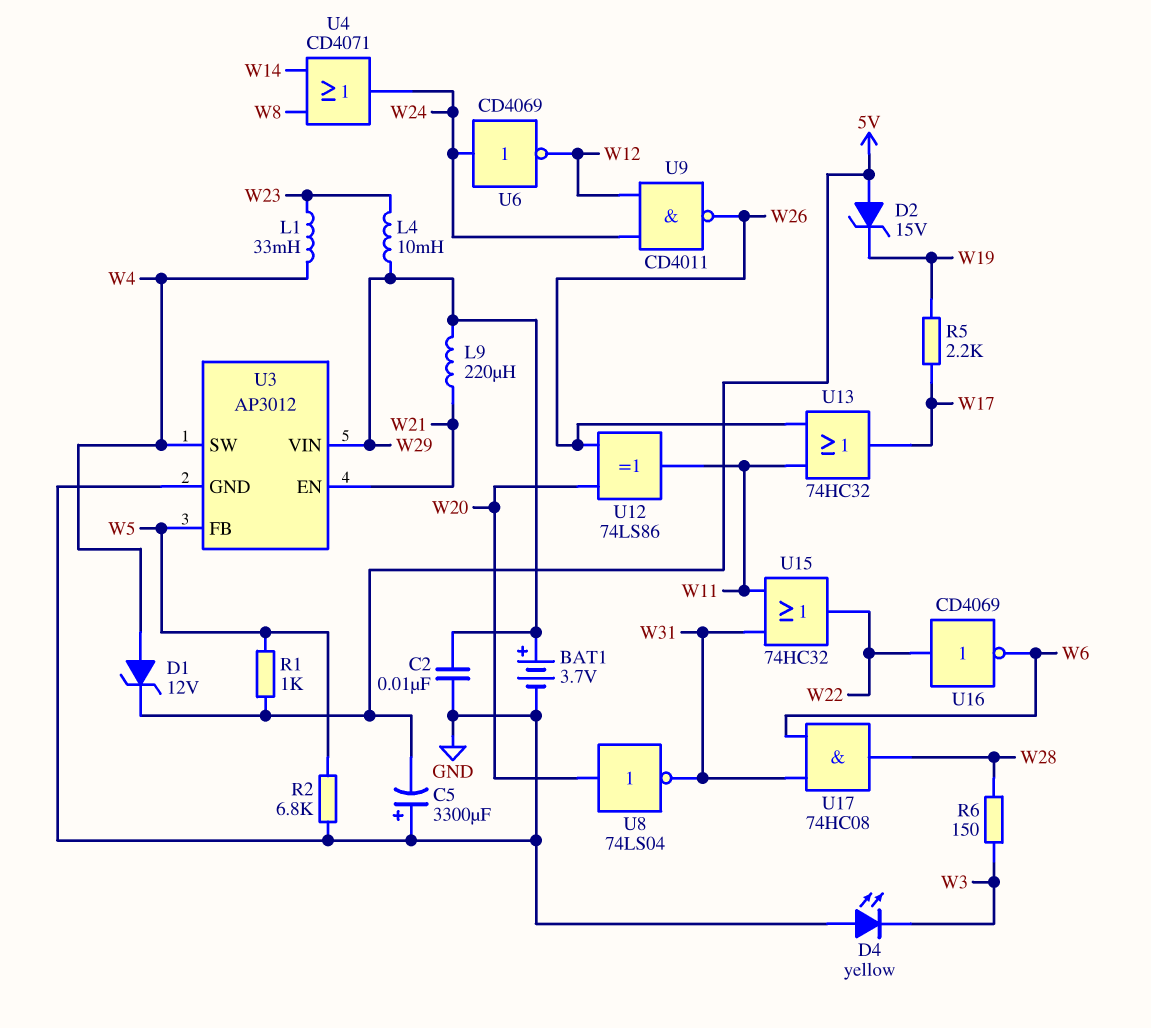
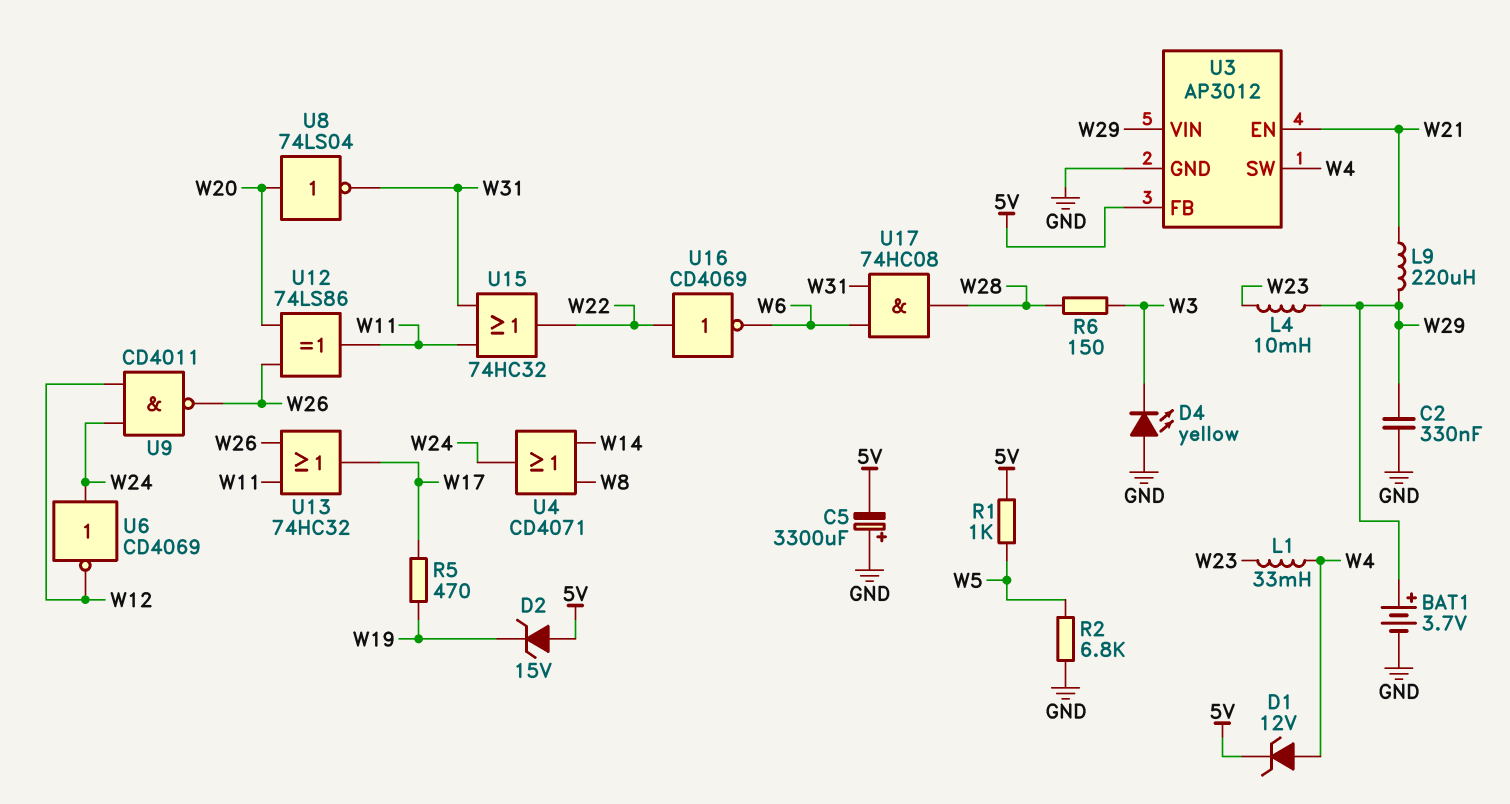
C2: 10nF (GND, W29) -> 330nF (GND, W29)
R5: 2.2k (W17, W19) -> 470 (W17, W19)
U3 pin FB: W5 -> 5V

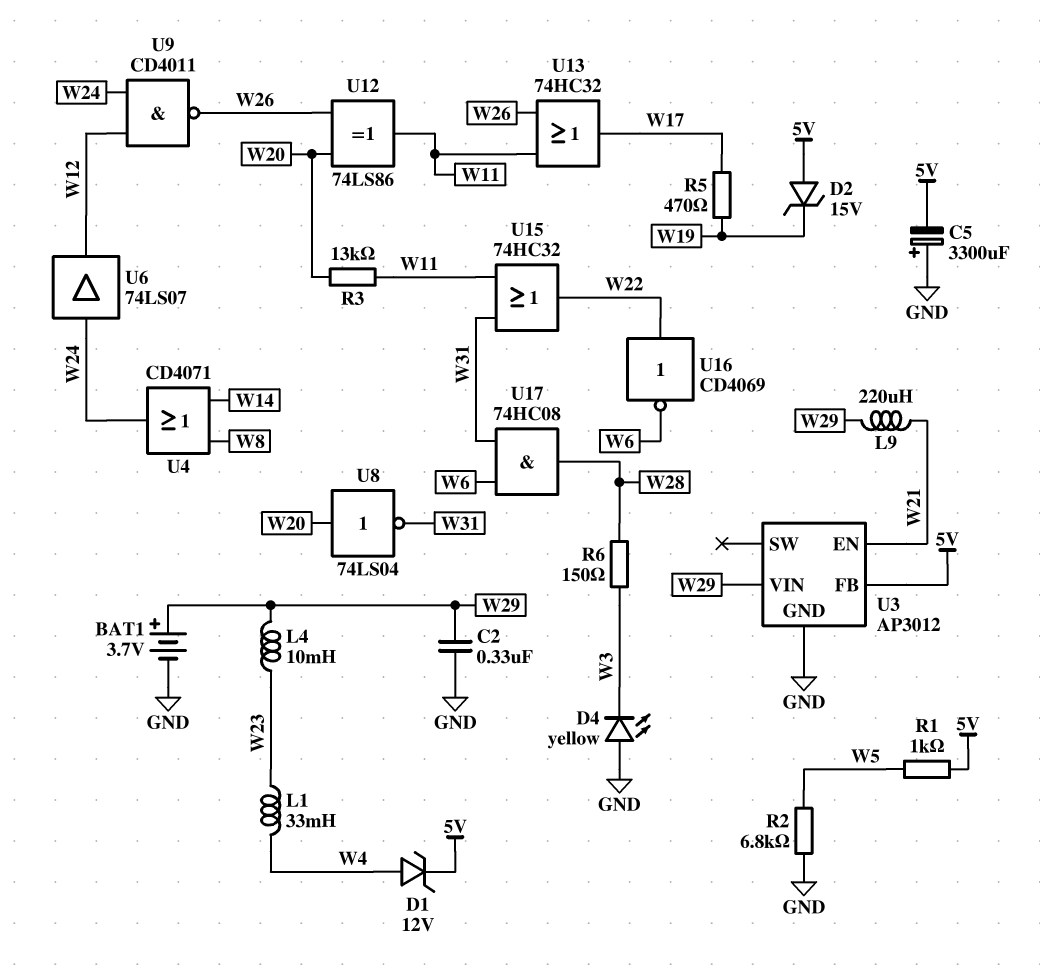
R3: none -> 13k (W11, W20)
U3 pin SW: W4 -> none
U6: NOT CD4069 (in W24, out W12) -> buffer 74LS07 (in W24, out W12)

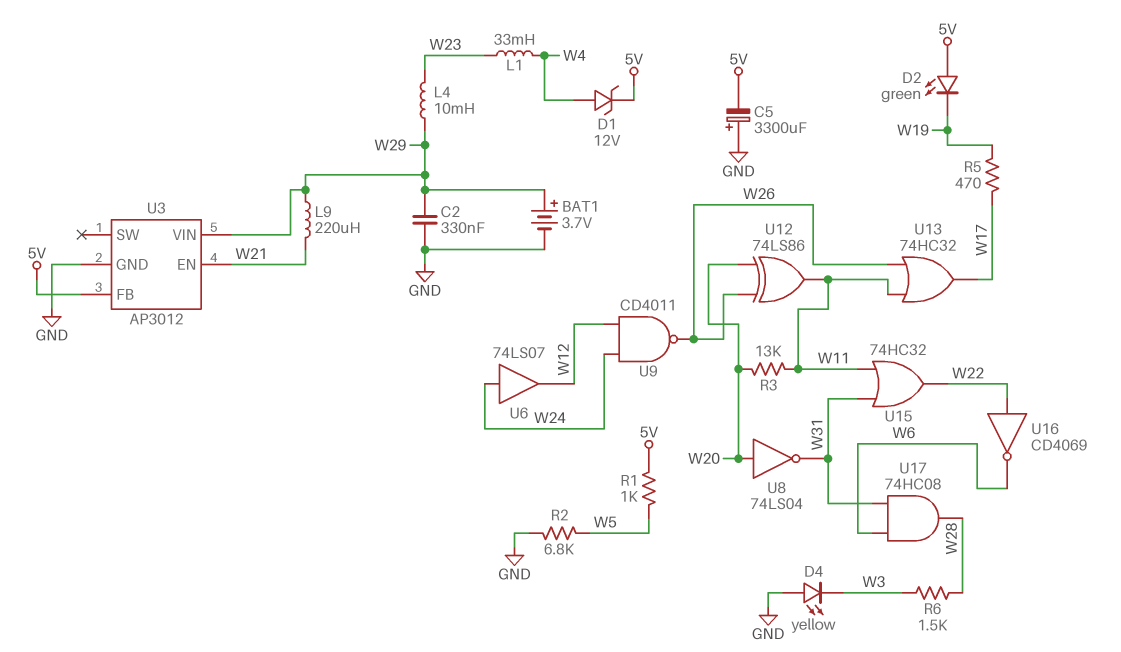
D2: zener 15V (A 5V, K W19) -> LED green (A 5V, K W19)
R6: 150 (W3, W28) -> 1.5k (W3, W28)
U4: OR CD4071 (in W8, in W14, out W24) -> none

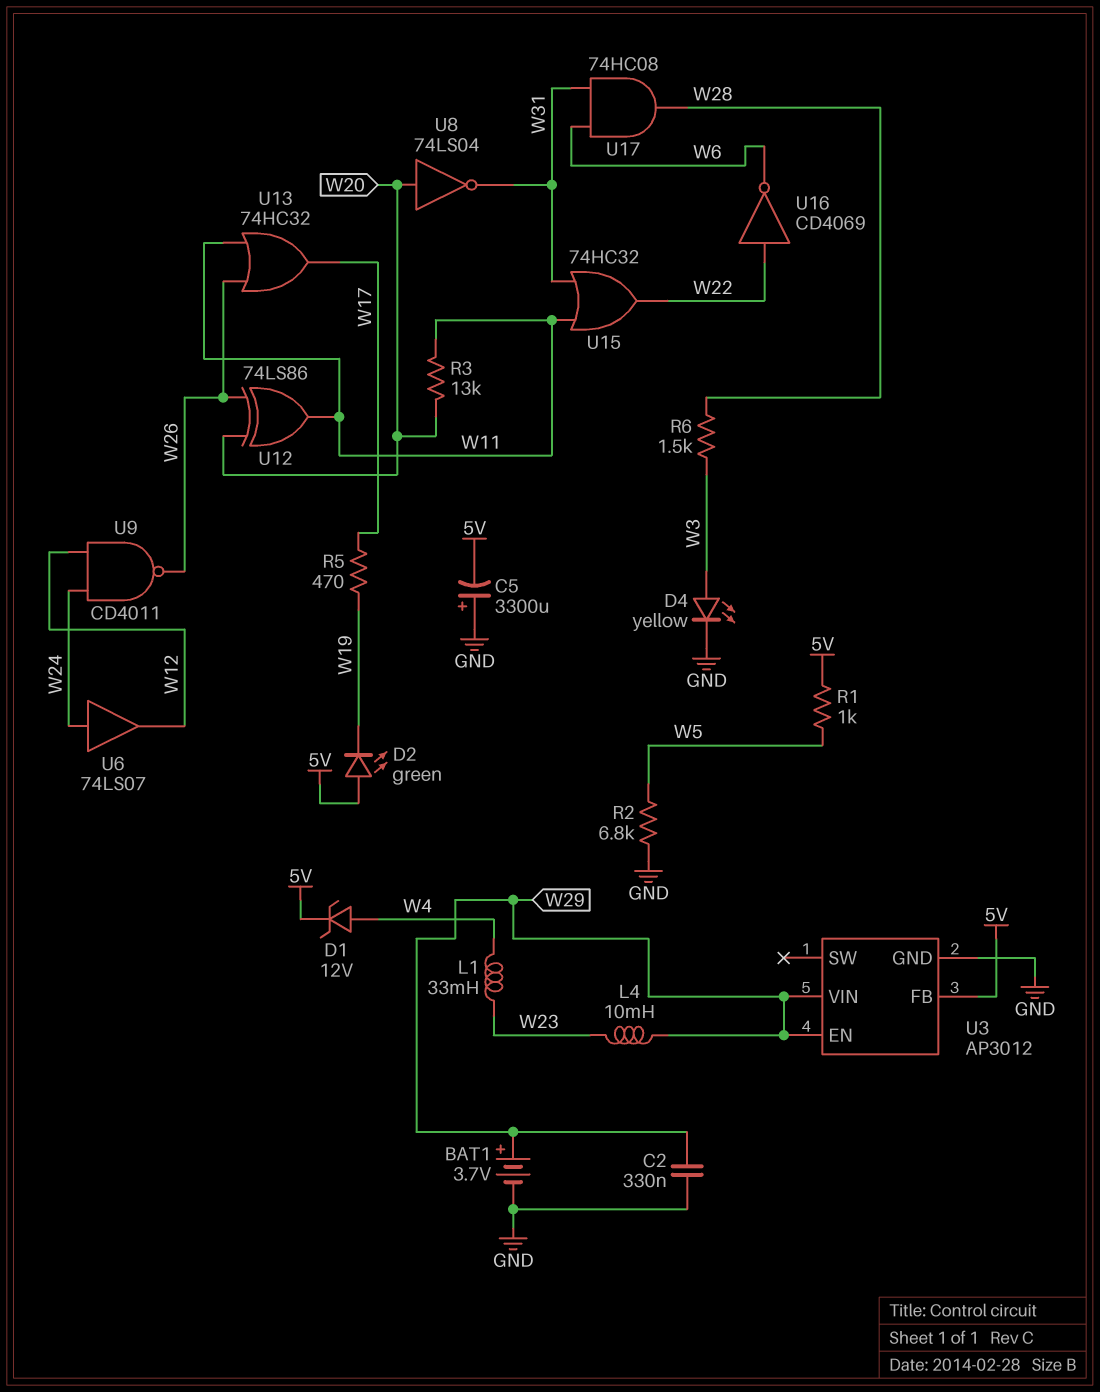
D4: LED yellow (A GND, K W3) -> LED yellow (A W3, K GND)
L9: 220uH (W21, W29) -> none
U3 pin EN: W21 -> W29

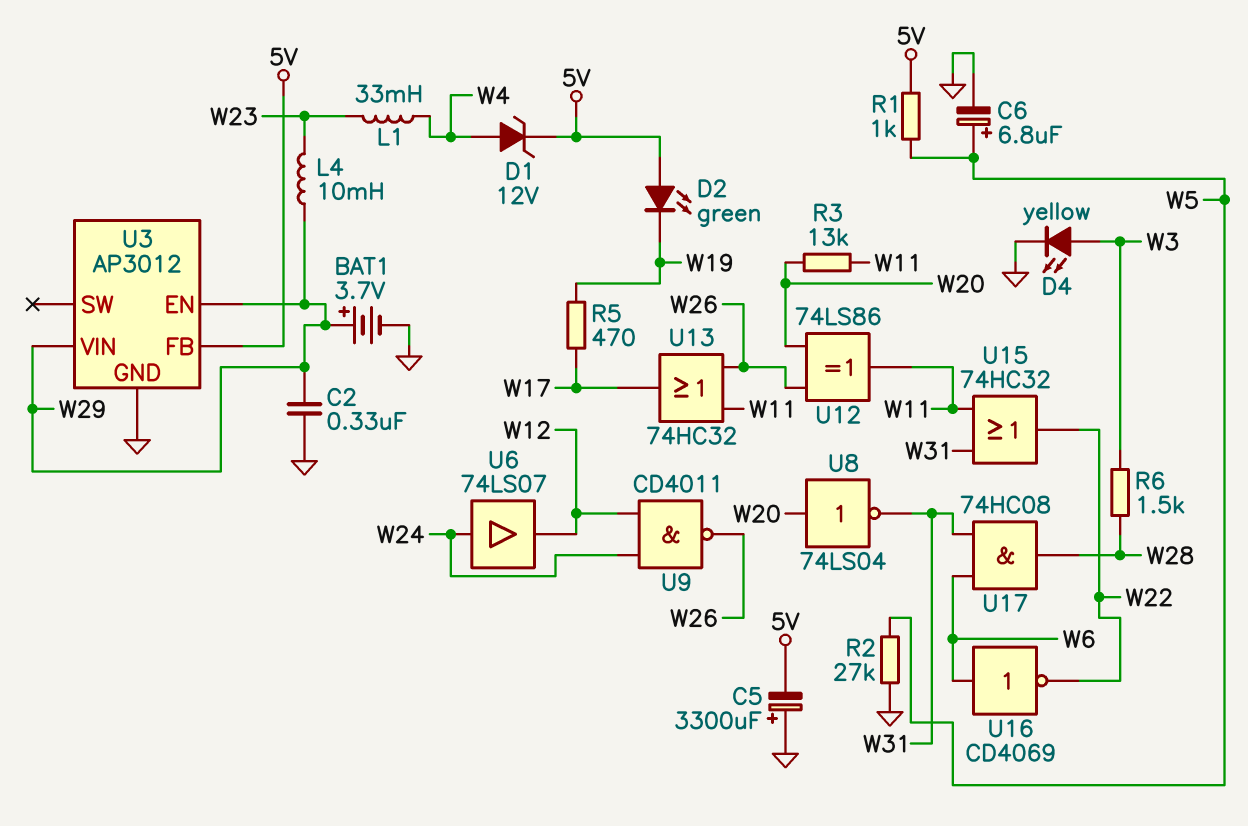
C6: none -> 6.8uF (plus W5, minus GND)
R2: 6.8k (GND, W5) -> 27k (GND, W5)
U16: NOT CD4069 (in W22, out W6) -> NOT CD4069 (in W6, out W22)

